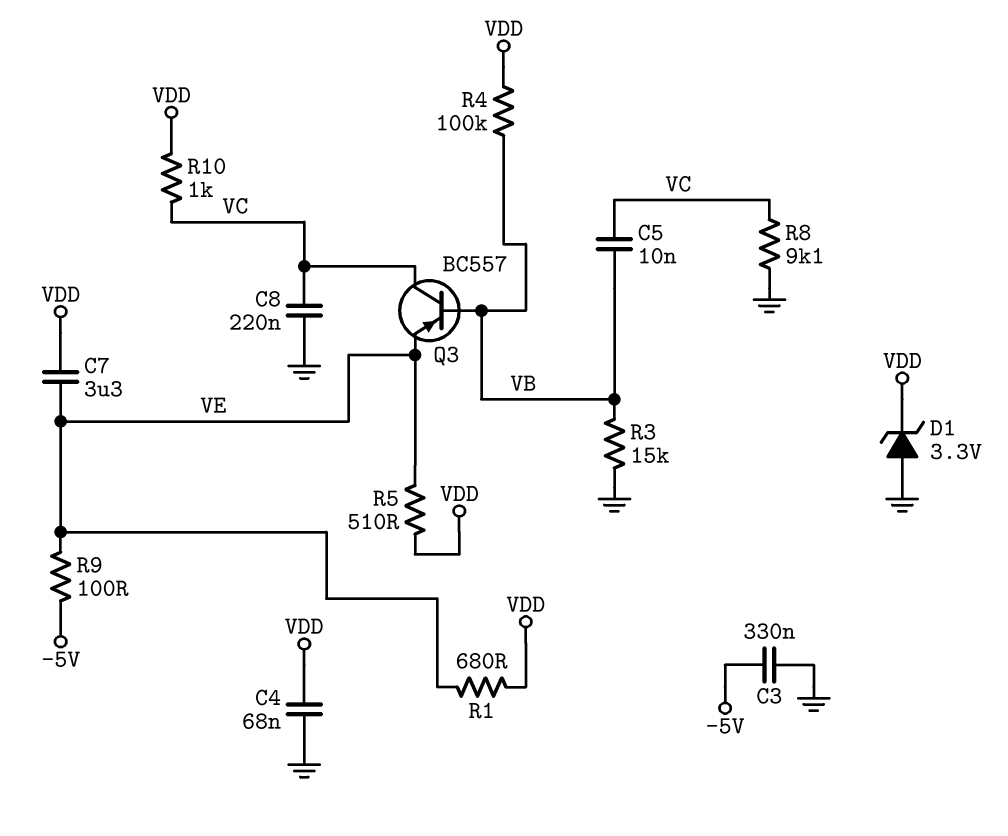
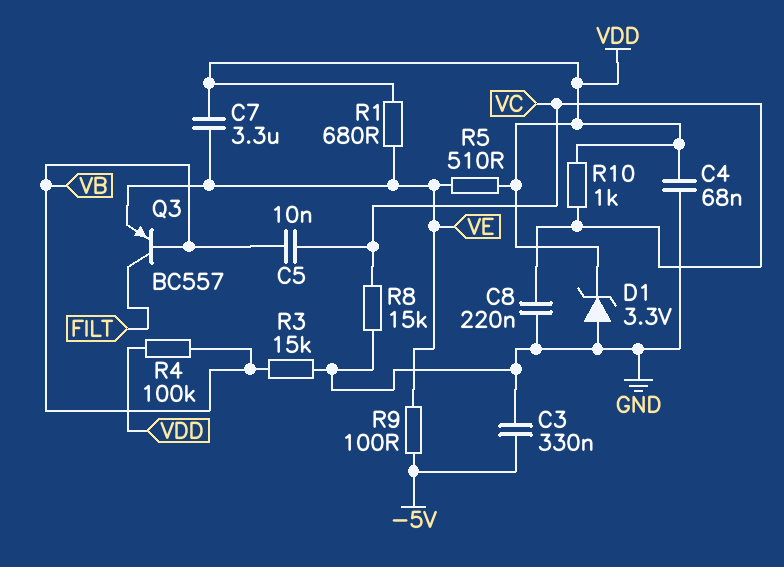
Q3: PNP BC557 (B VB, C VC, E VE) -> PNP BC557 (B VB, C FILT, E VE)
R8: 9.1k (GND, VC) -> 15k (GND, VC)

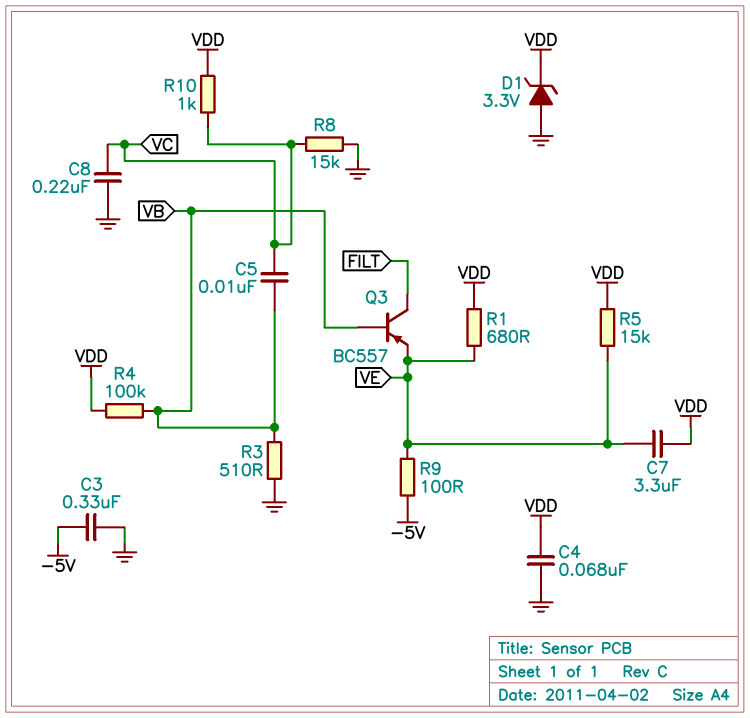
R3: 15k (GND, VB) -> 510 (GND, VB)
R5: 510 (VDD, VE) -> 15k (VDD, VE)

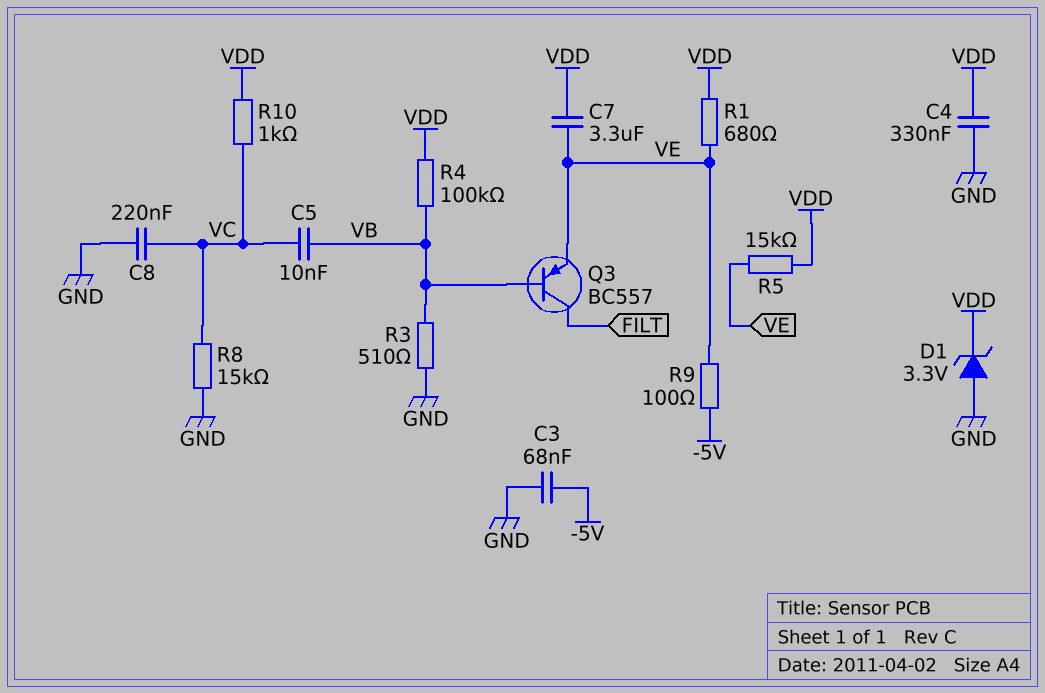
C3: 330nF (-5V, GND) -> 68nF (-5V, GND)
C4: 68nF (GND, VDD) -> 330nF (GND, VDD)

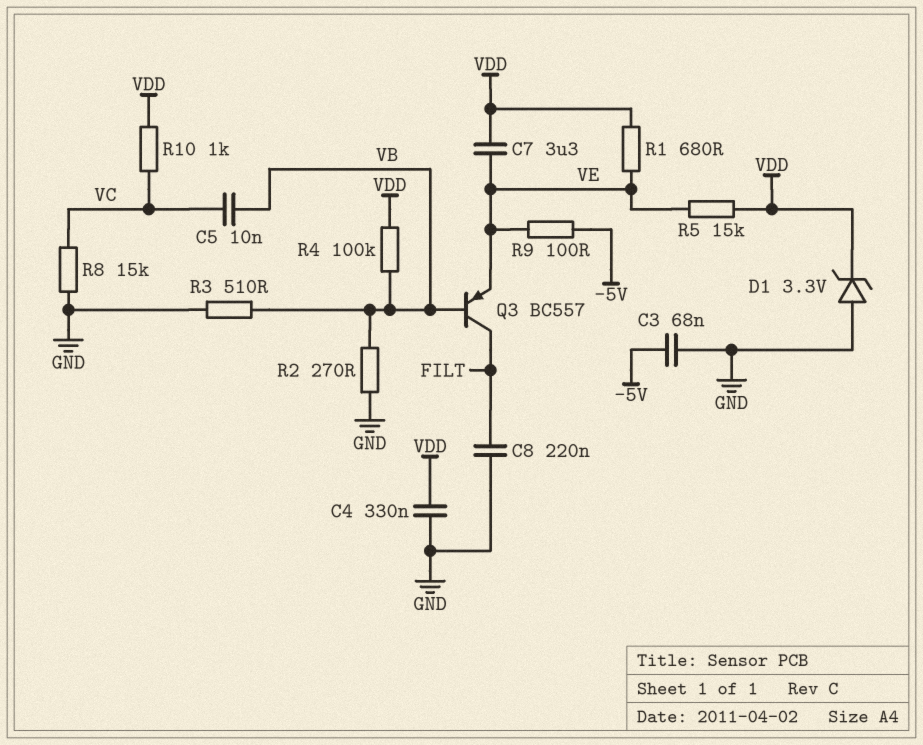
C8: 220nF (GND, VC) -> 220nF (FILT, GND)
R2: none -> 270 (GND, VB)

